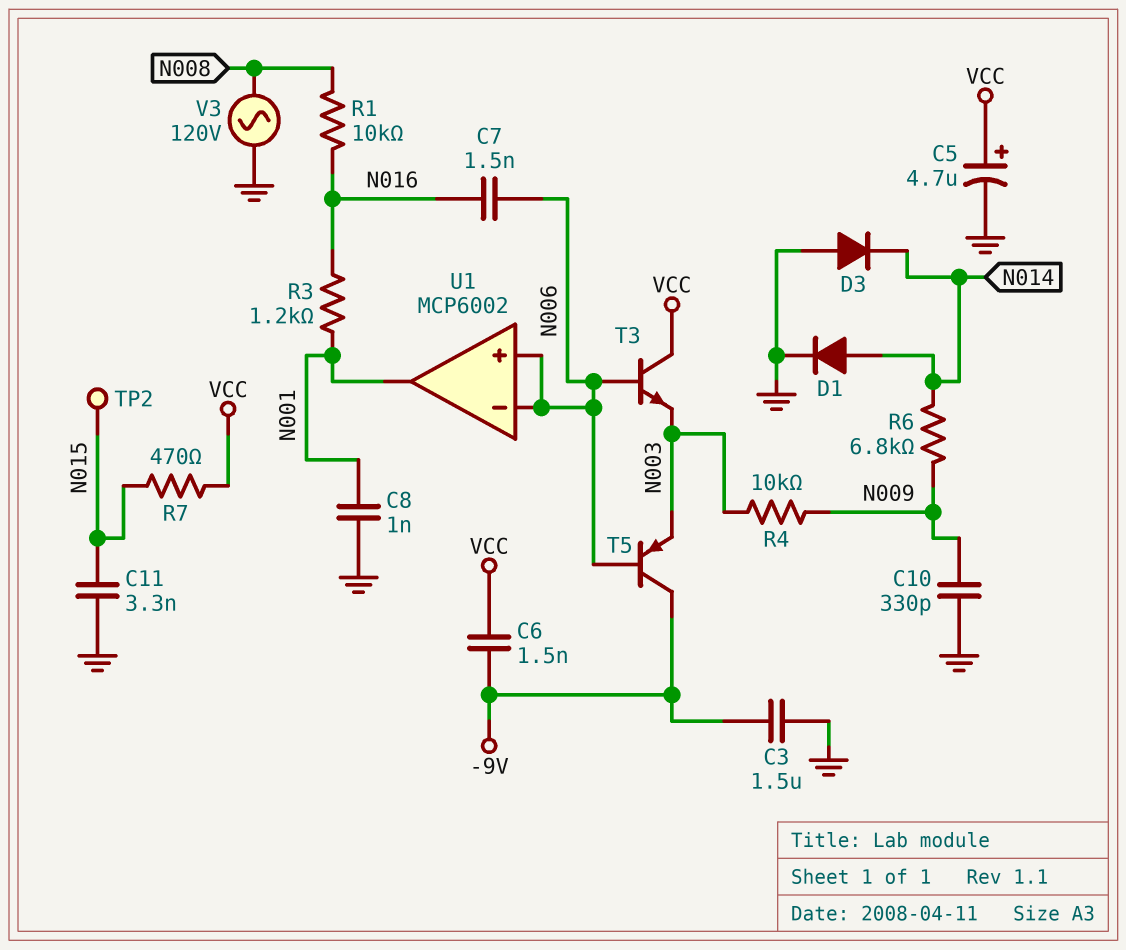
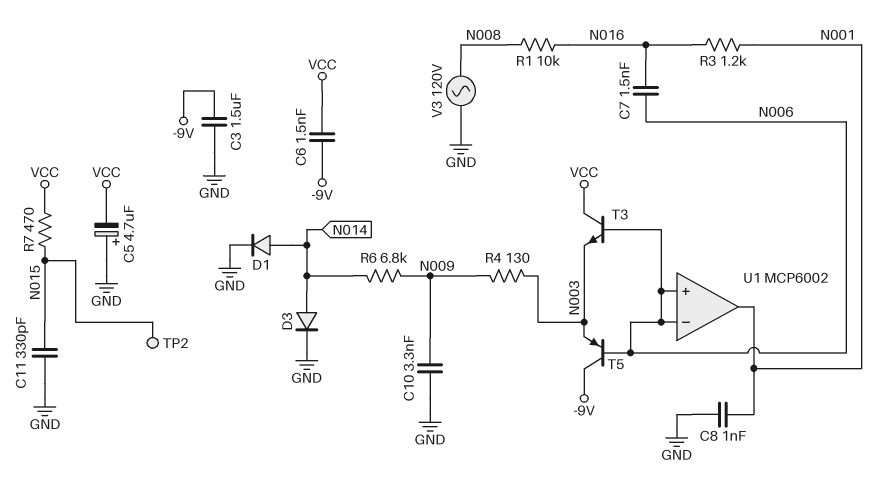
C5: 4.7uF (plus VCC, minus GND) -> 4.7uF (plus GND, minus VCC)
C10: 330pF (GND, N009) -> 3.3nF (GND, N009)
C11: 3.3nF (GND, N015) -> 330pF (GND, N015)
D3: diode (A GND, K N014) -> diode (A N014, K GND)
R4: 10k (N003, N009) -> 130 (N003, N009)

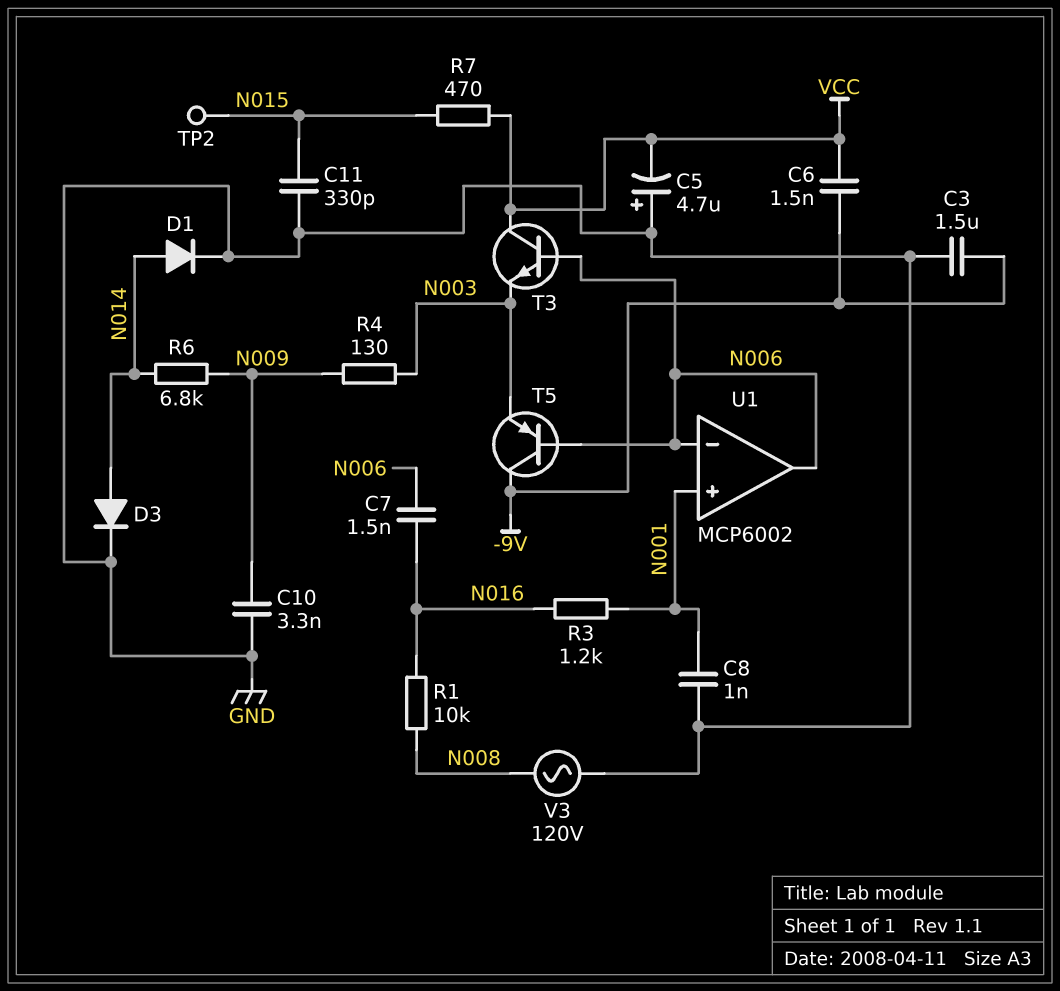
U1 pin in+: N006 -> N001
U1 pin out: N001 -> N006

